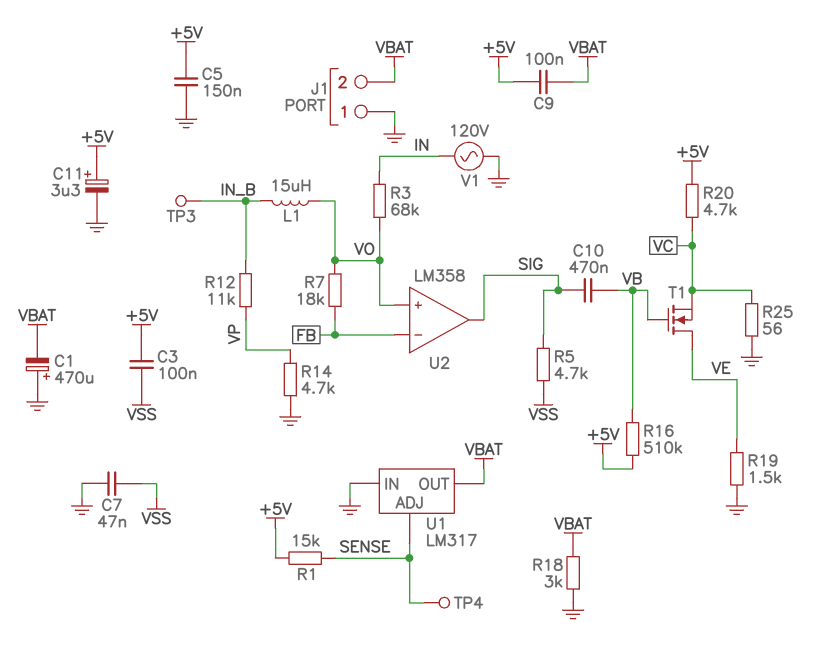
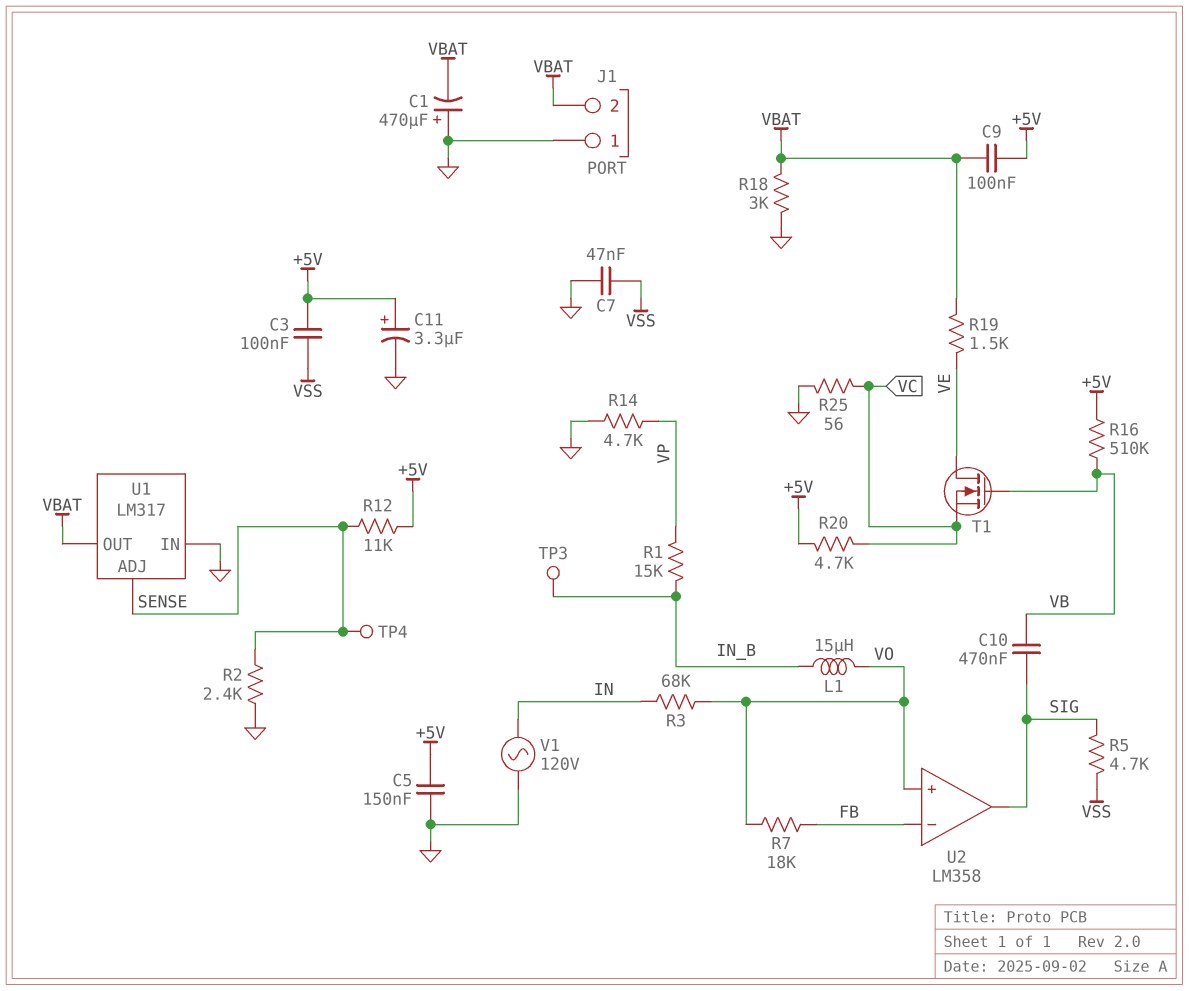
R1: 15k (+5V, SENSE) -> 15k (IN_B, VP)
R2: none -> 2.4k (GND, SENSE)
R12: 11k (IN_B, VP) -> 11k (+5V, SENSE)
R19: 1.5k (GND, VE) -> 1.5k (VBAT, VE)

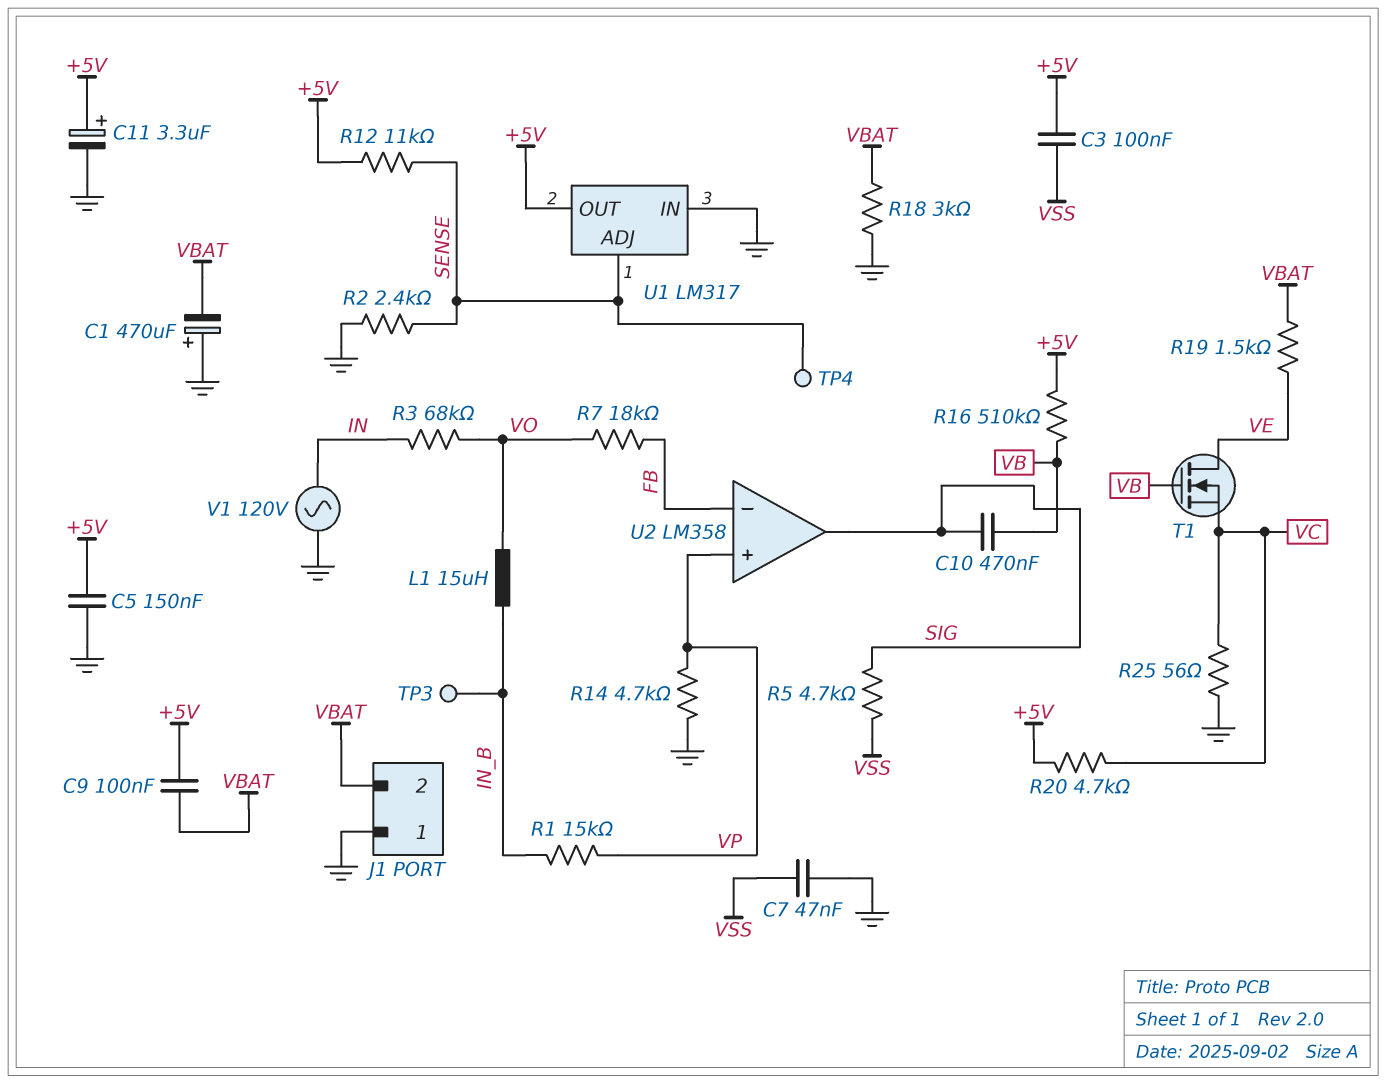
U1 pin OUT: VBAT -> +5V
U2 pin in+: VO -> VP

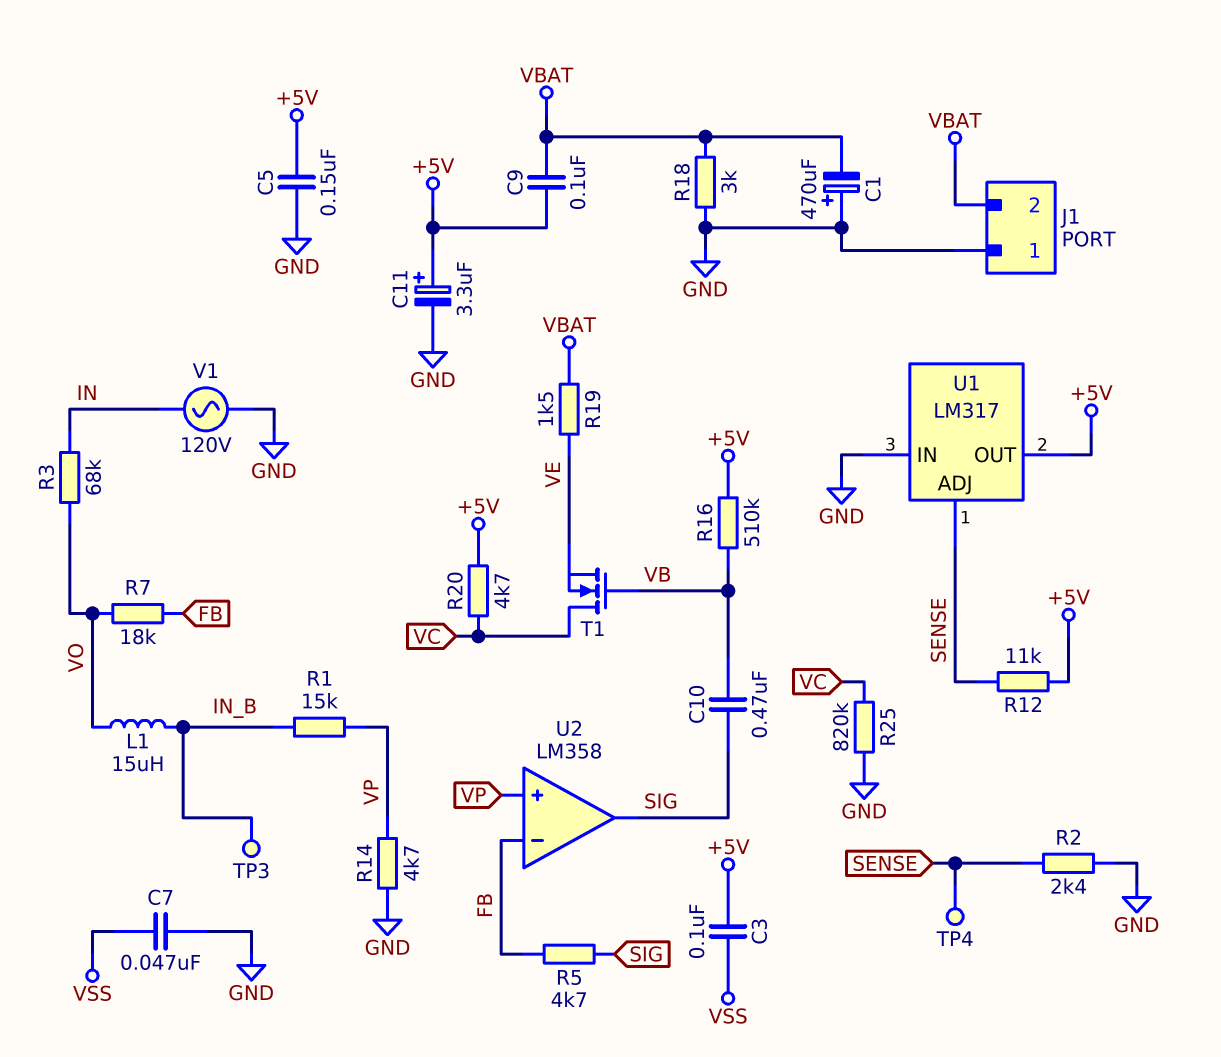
R5: 4.7k (SIG, VSS) -> 4.7k (FB, SIG)
R25: 56 (GND, VC) -> 820k (GND, VC)
T1: NMOS (G VB, D VE, S VC) -> NMOS (G VB, D VC, S VE)

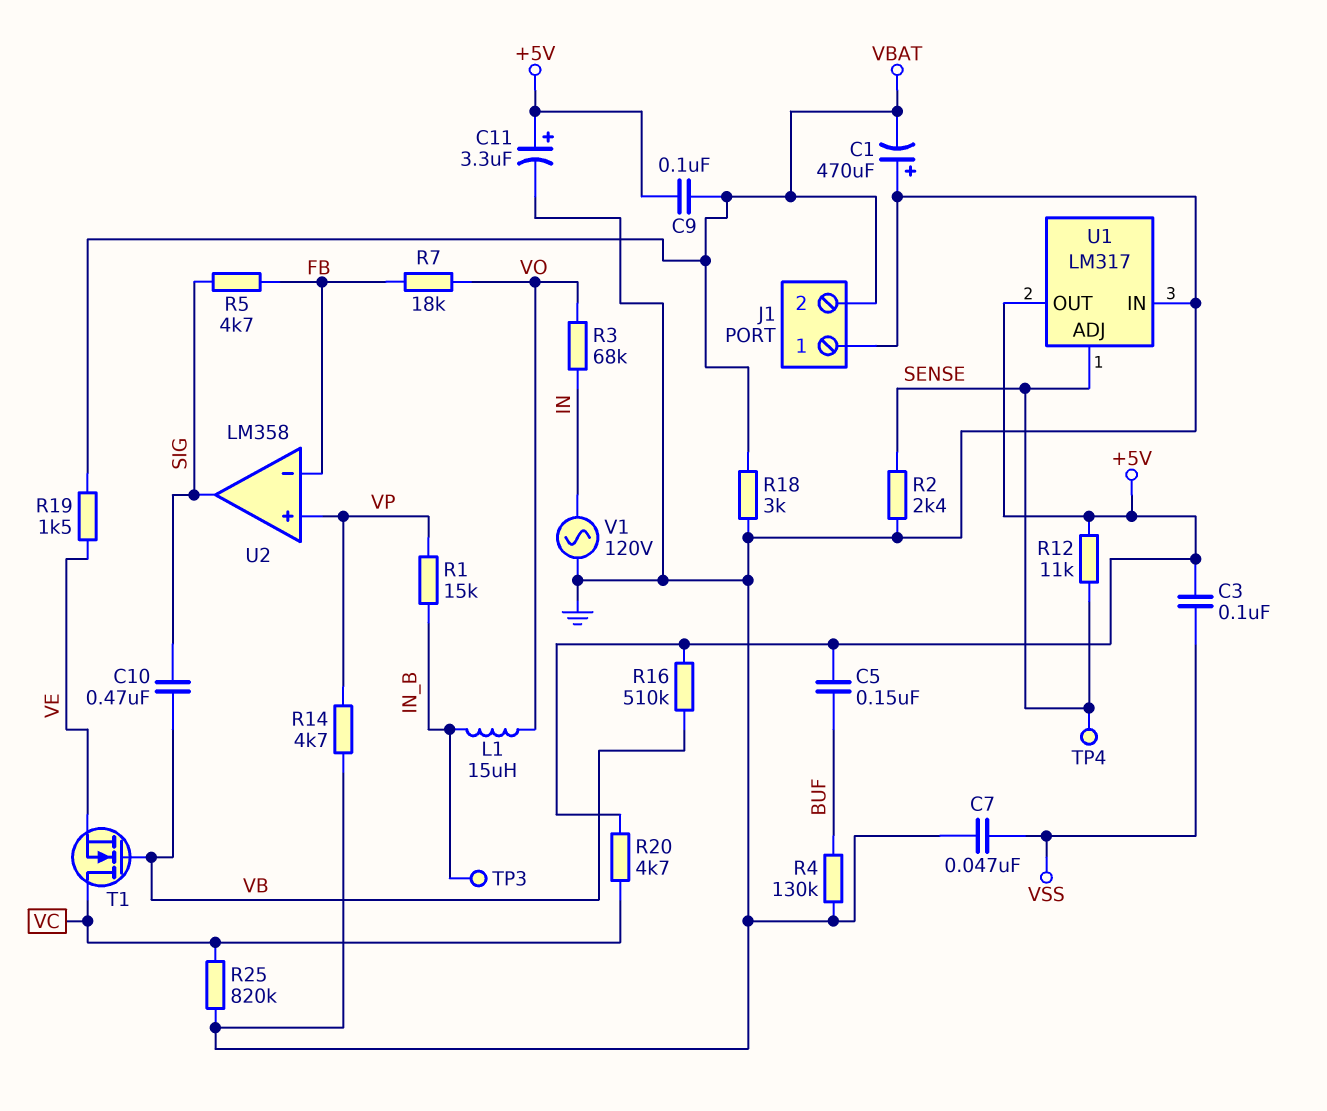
C5: 150nF (+5V, GND) -> 150nF (+5V, BUF)
R4: none -> 130k (BUF, GND)

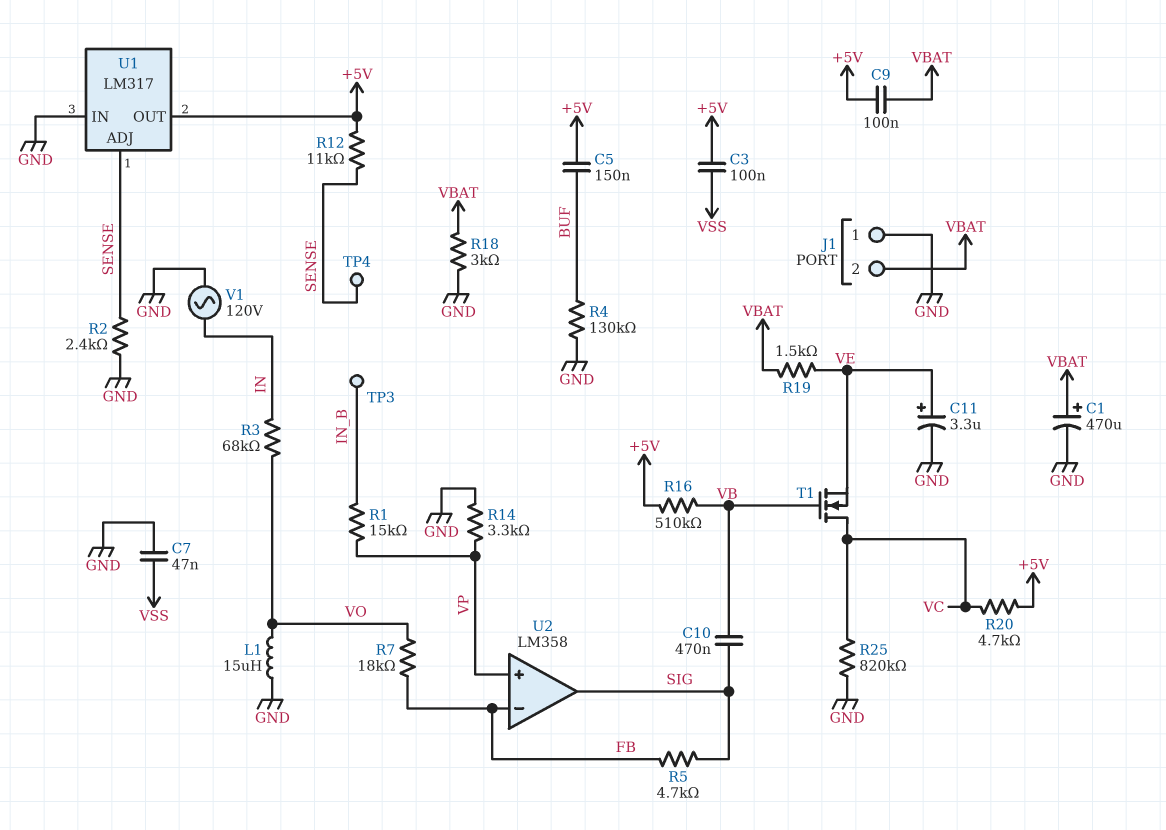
C1: 470uF (plus GND, minus VBAT) -> 470uF (plus VBAT, minus GND)
C11: 3.3uF (plus +5V, minus GND) -> 3.3uF (plus VE, minus GND)
L1: 15uH (IN_B, VO) -> 15uH (GND, VO)
R14: 4.7k (GND, VP) -> 3.3k (GND, VP)

